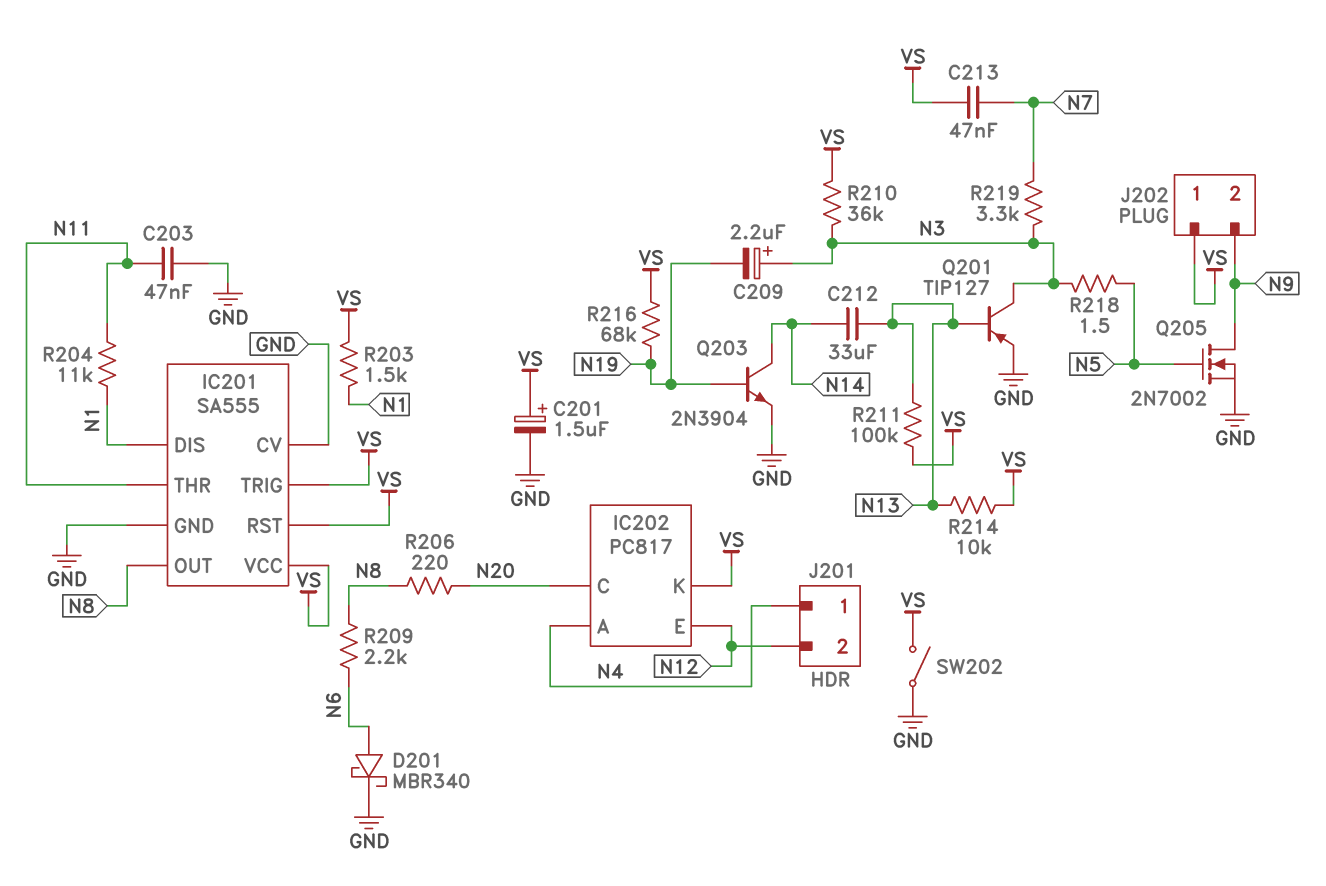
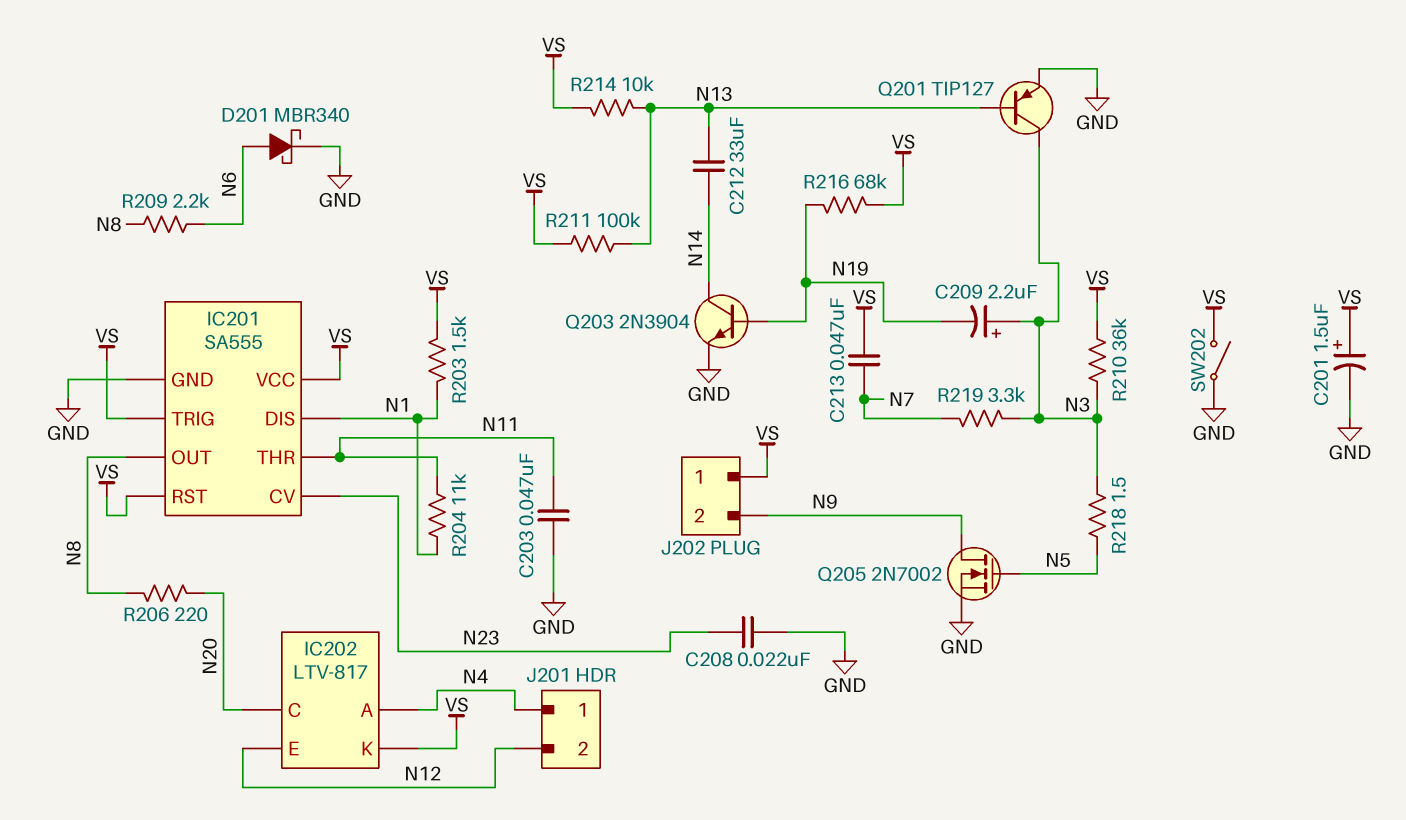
C208: none -> 22nF (GND, N23)
IC201 pin CV: GND -> N23
IC202: PC817 -> LTV-817

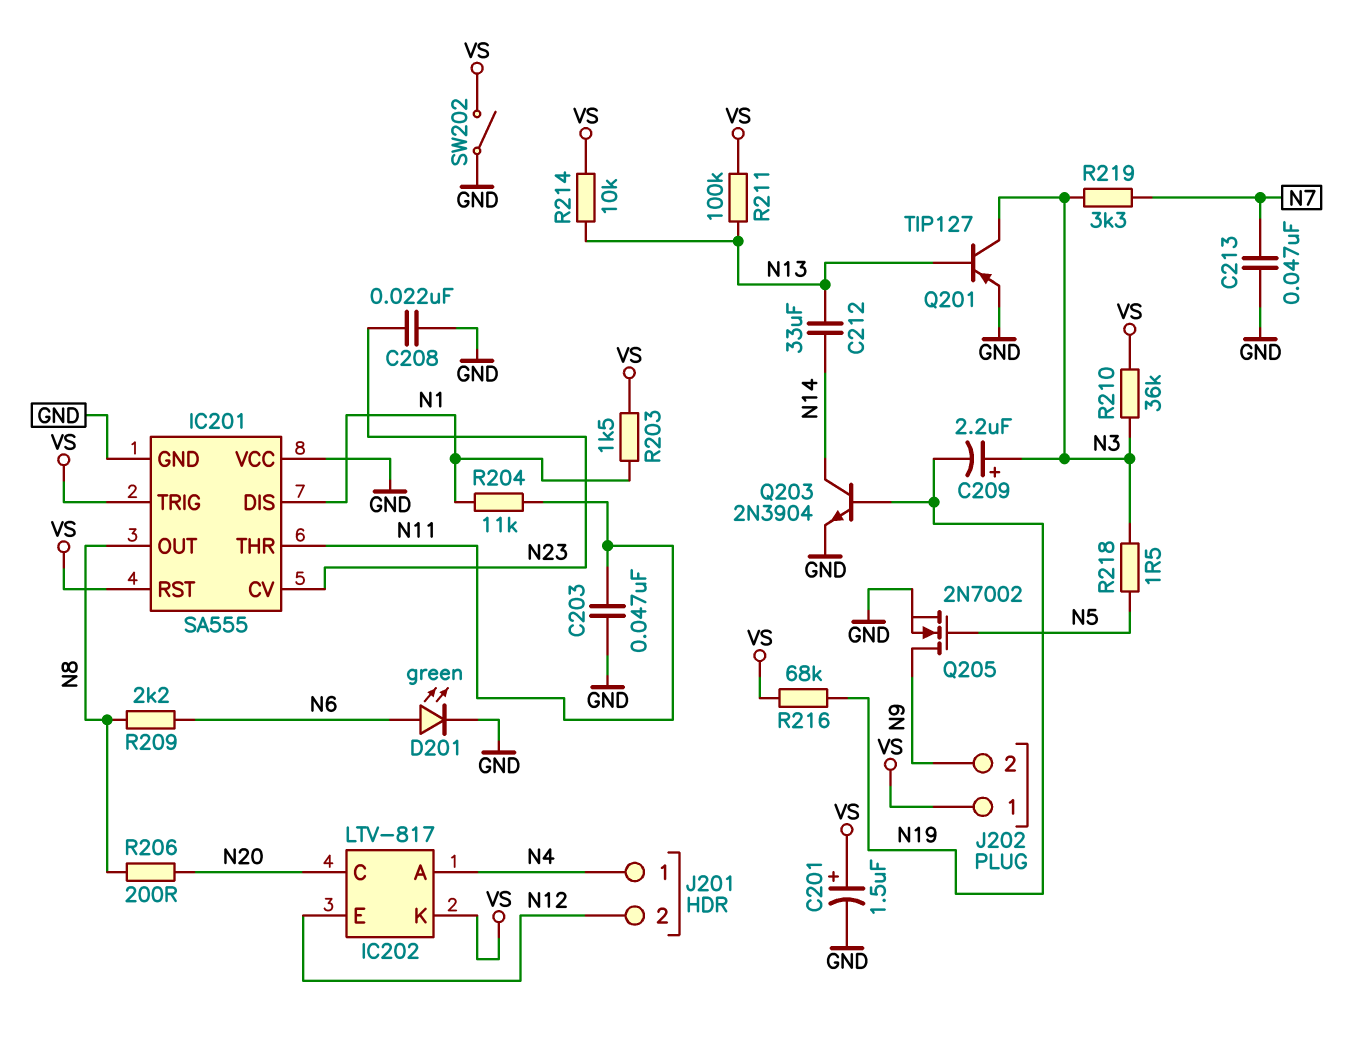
C213: 47nF (N7, VS) -> 47nF (GND, N7)
D201: schottky MBR340 (A N6, K GND) -> LED green (A N6, K GND)
IC201 pin VCC: VS -> GND
R206: 220 (N8, N20) -> 200 (N8, N20)

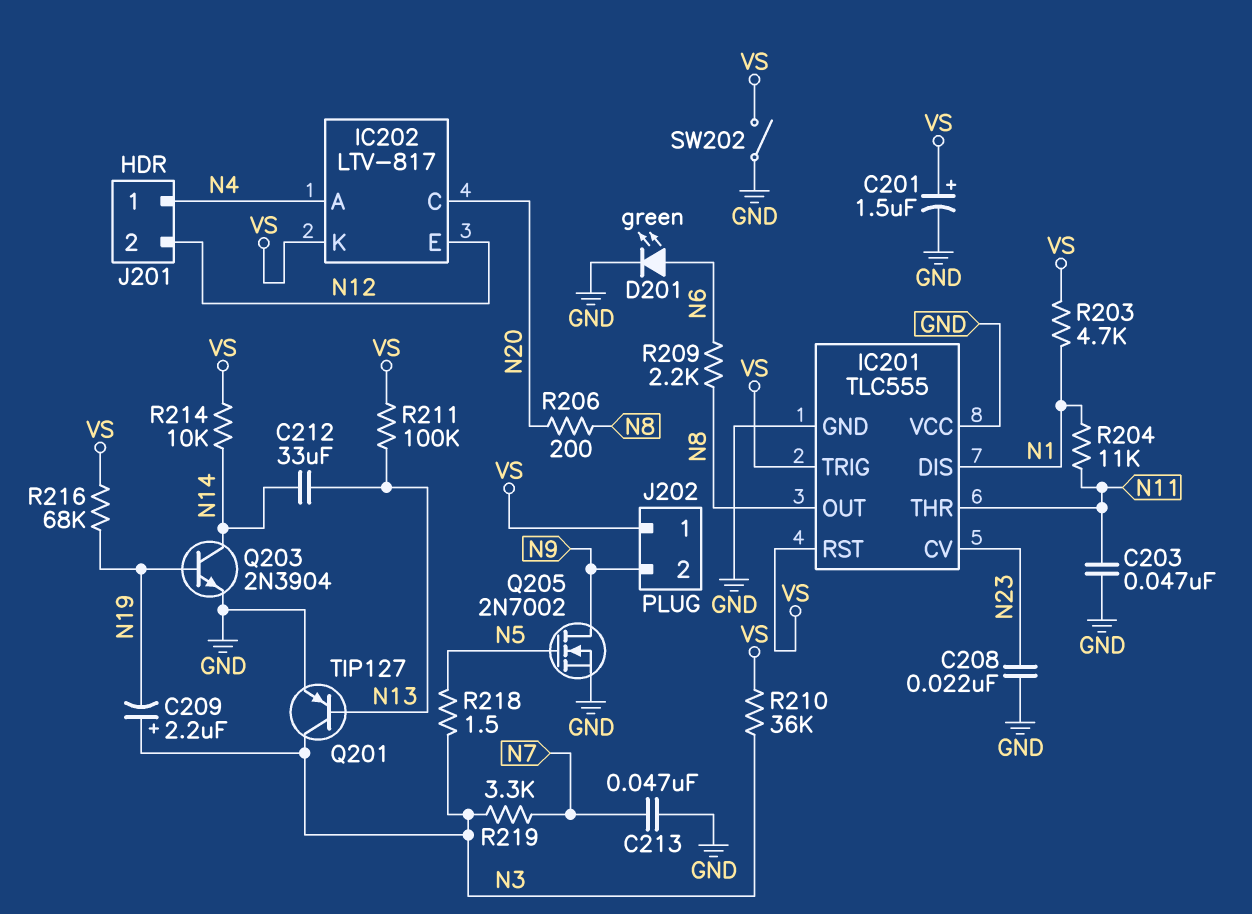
IC201: SA555 -> TLC555
R203: 1.5k (N1, VS) -> 4.7k (N1, VS)
R214: 10k (N13, VS) -> 10k (N14, VS)

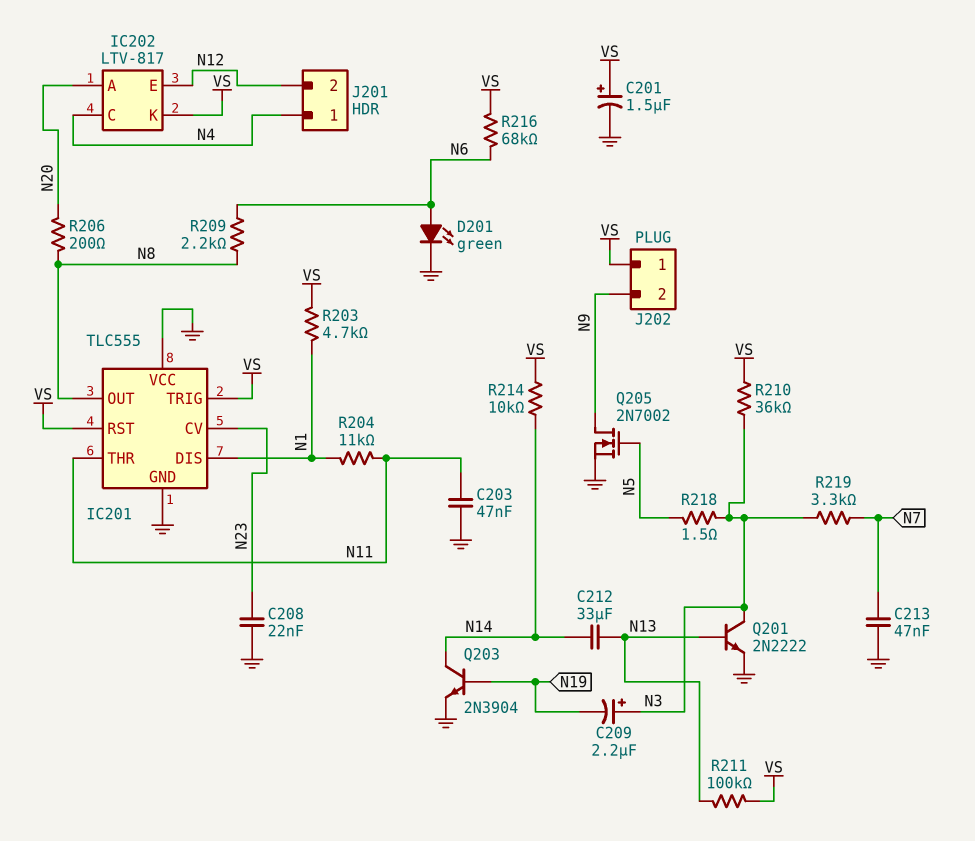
IC202 pin A: N4 -> N20
IC202 pin C: N20 -> N4
Q201: PNP TIP127 (B N13, C N3, E GND) -> NPN 2N2222 (B N13, C N3, E GND)
R216: 68k (N19, VS) -> 68k (N6, VS)
SW202: switch (GND, VS) -> none

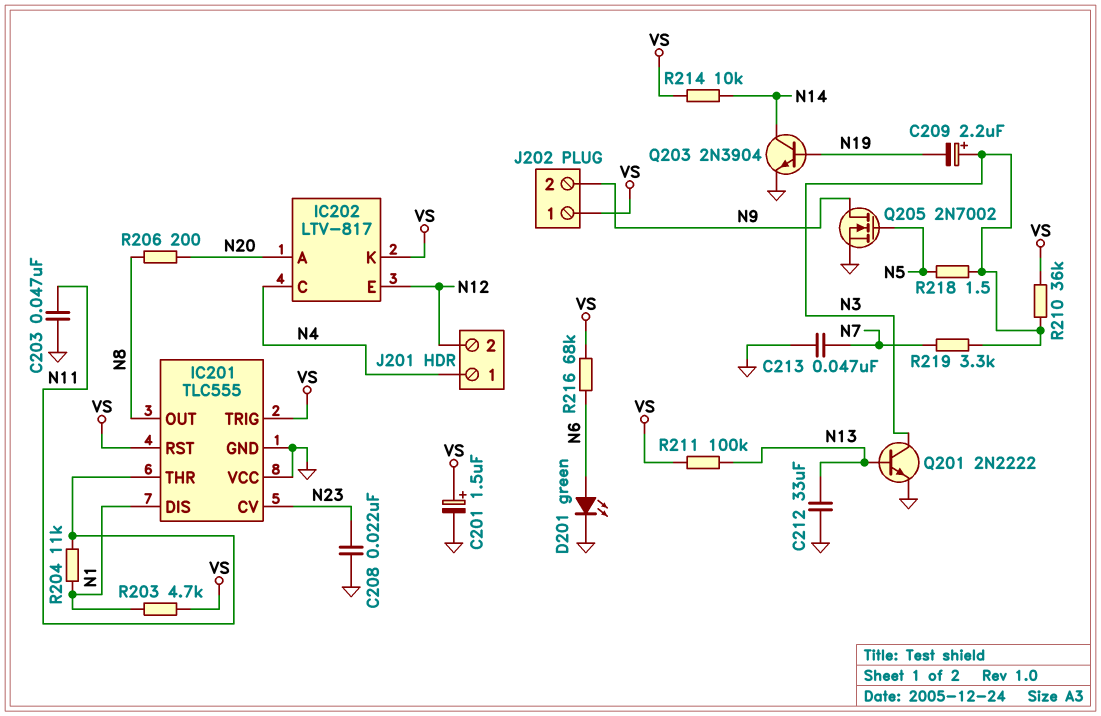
C212: 33uF (N13, N14) -> 33uF (GND, N13)
R209: 2.2k (N6, N8) -> none

